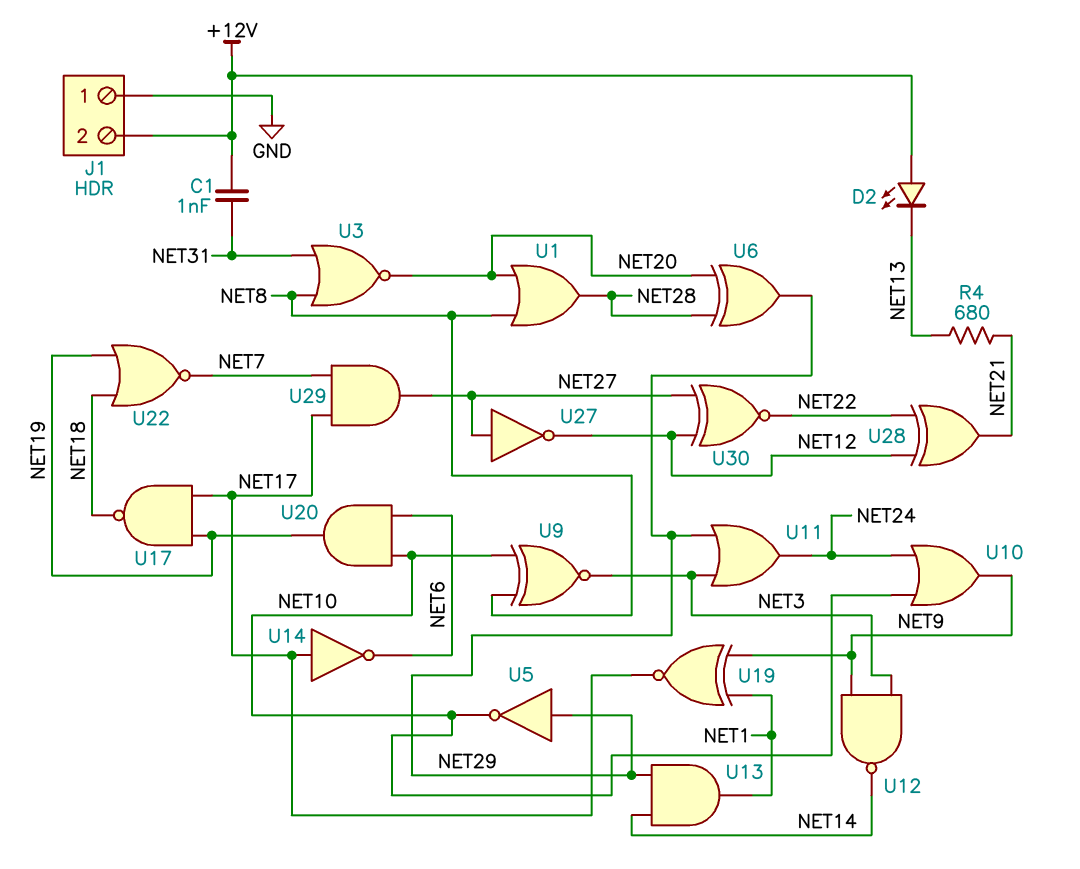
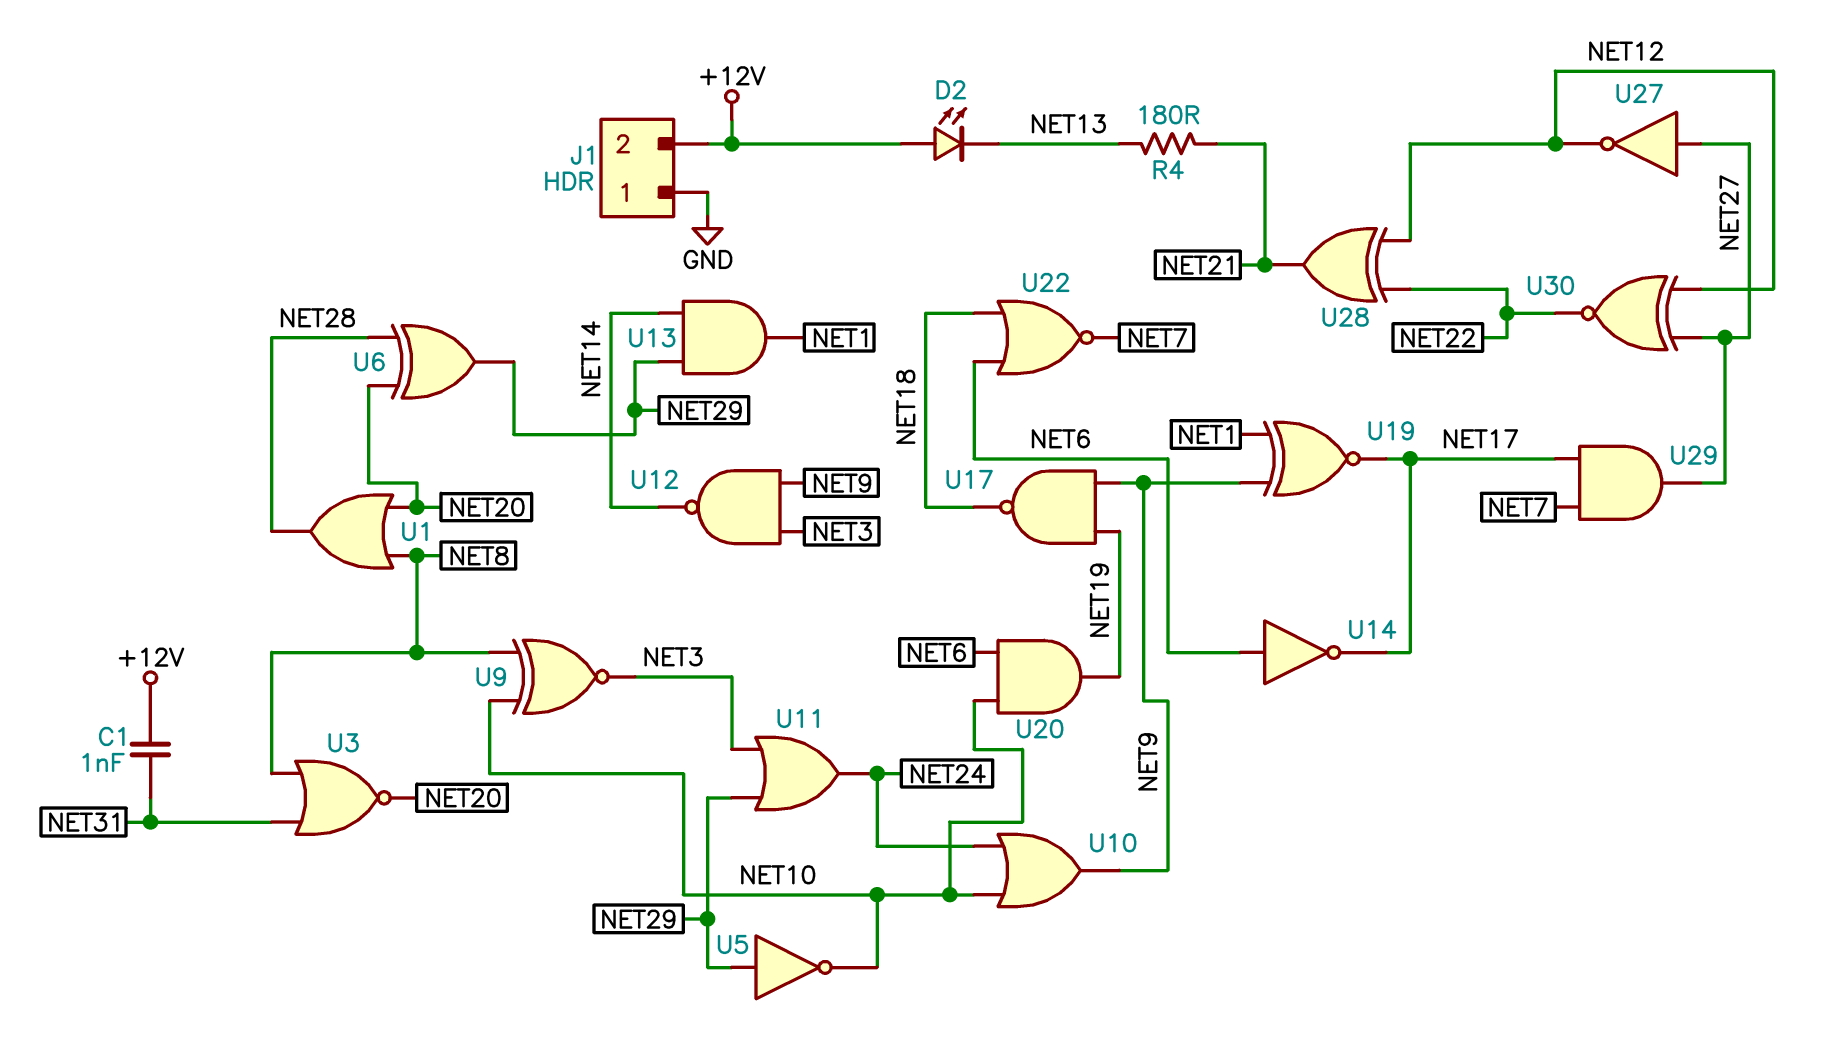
R4: 680 (NET13, NET21) -> 180 (NET13, NET21)
U14: NOT (in NET17, out NET6) -> NOT (in NET6, out NET17)
U17: NAND (in NET17, in NET19, out NET18) -> NAND (in NET9, in NET19, out NET18)
U22: NOR (in NET18, in NET19, out NET7) -> NOR (in NET6, in NET18, out NET7)

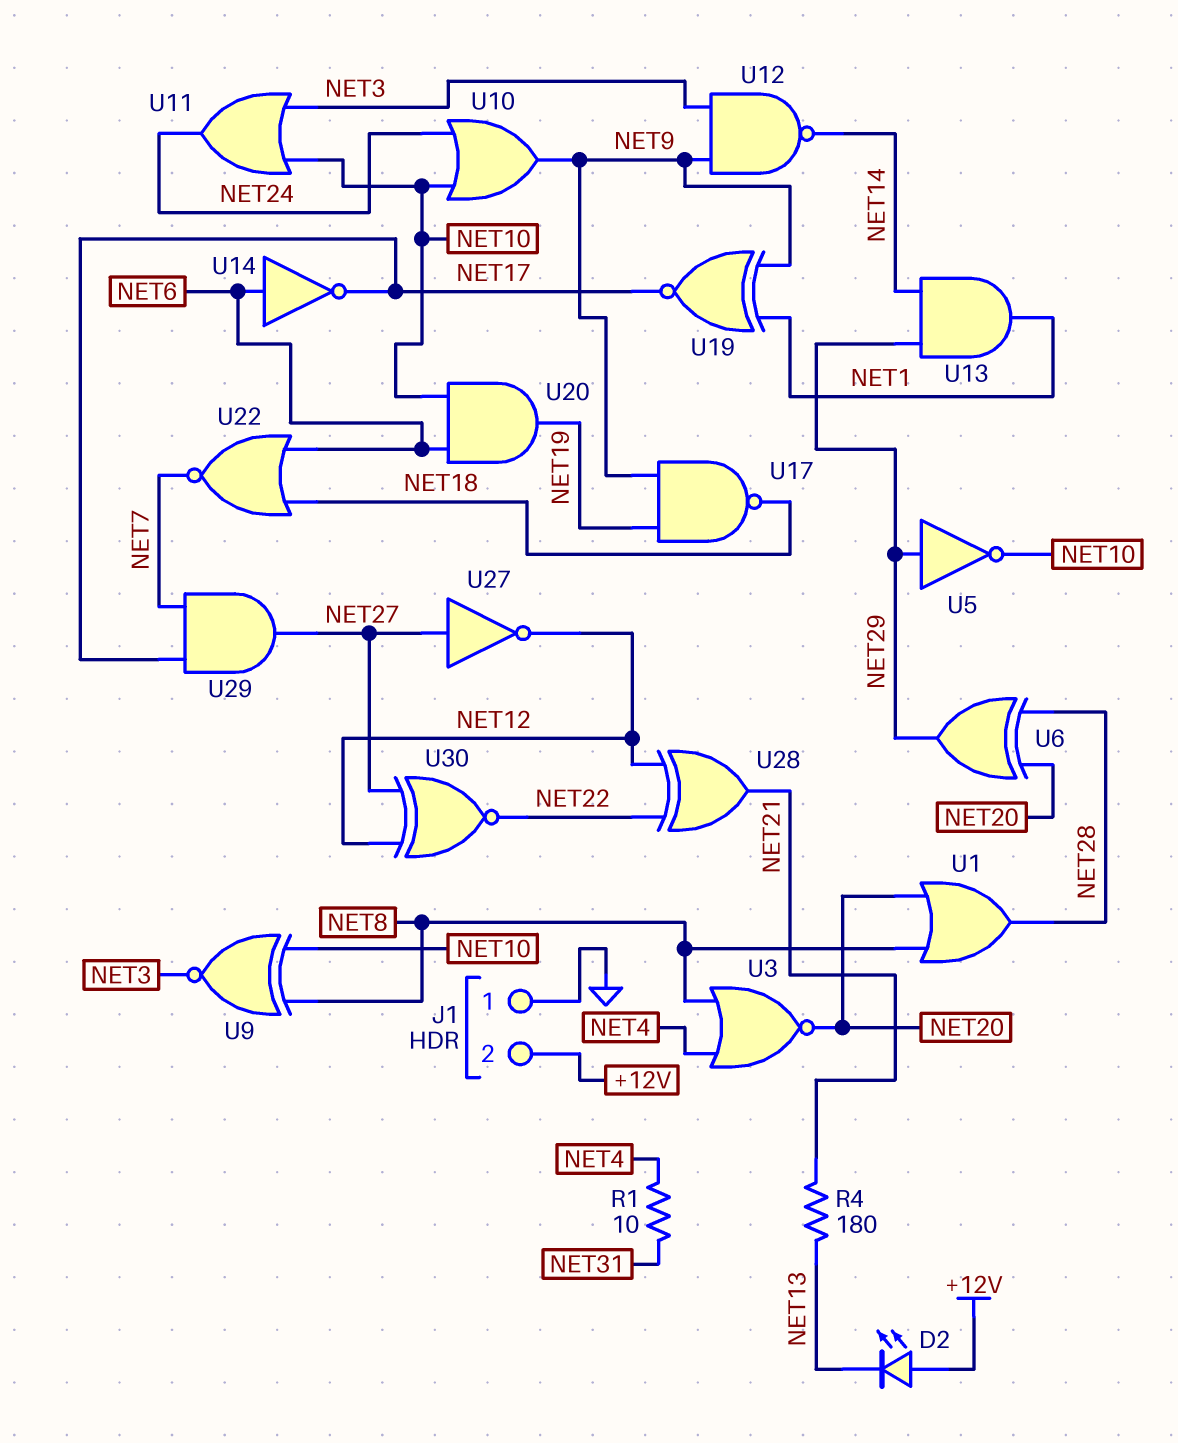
C1: 1nF (+12V, NET31) -> none
R1: none -> 10 (NET4, NET31)
U3: NOR (in NET8, in NET31, out NET20) -> NOR (in NET4, in NET8, out NET20)
U11: OR (in NET3, in NET29, out NET24) -> OR (in NET3, in NET10, out NET24)

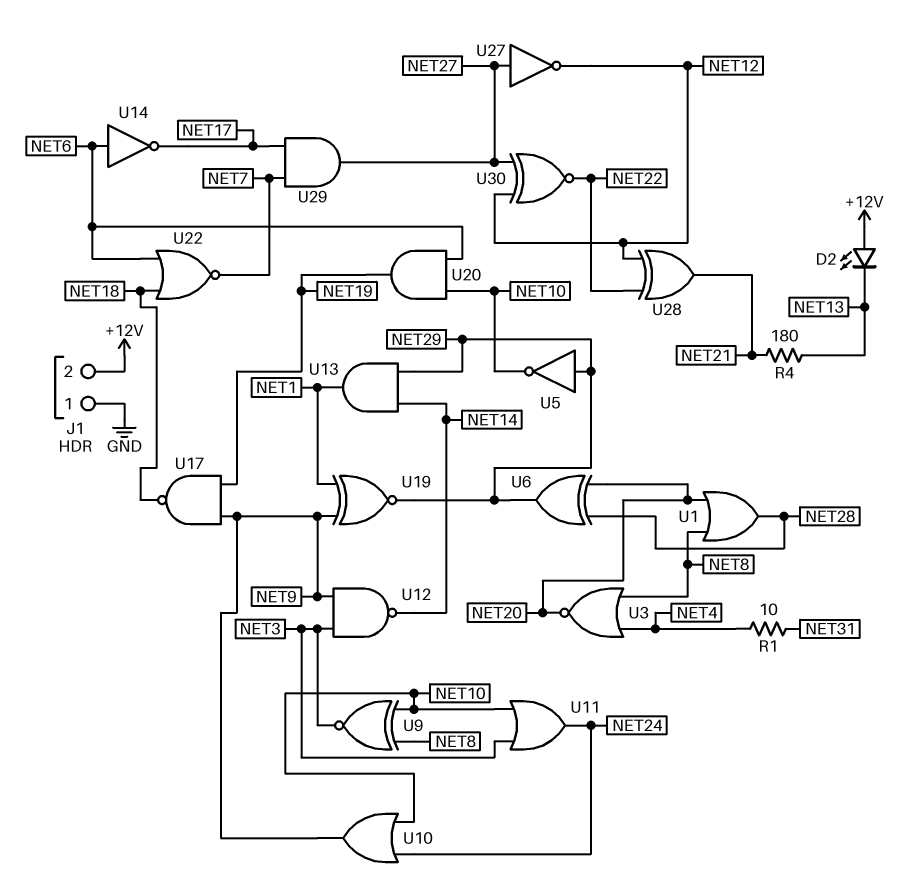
U19: XNOR (in NET1, in NET9, out NET17) -> XNOR (in NET1, in NET9, out NET29)

